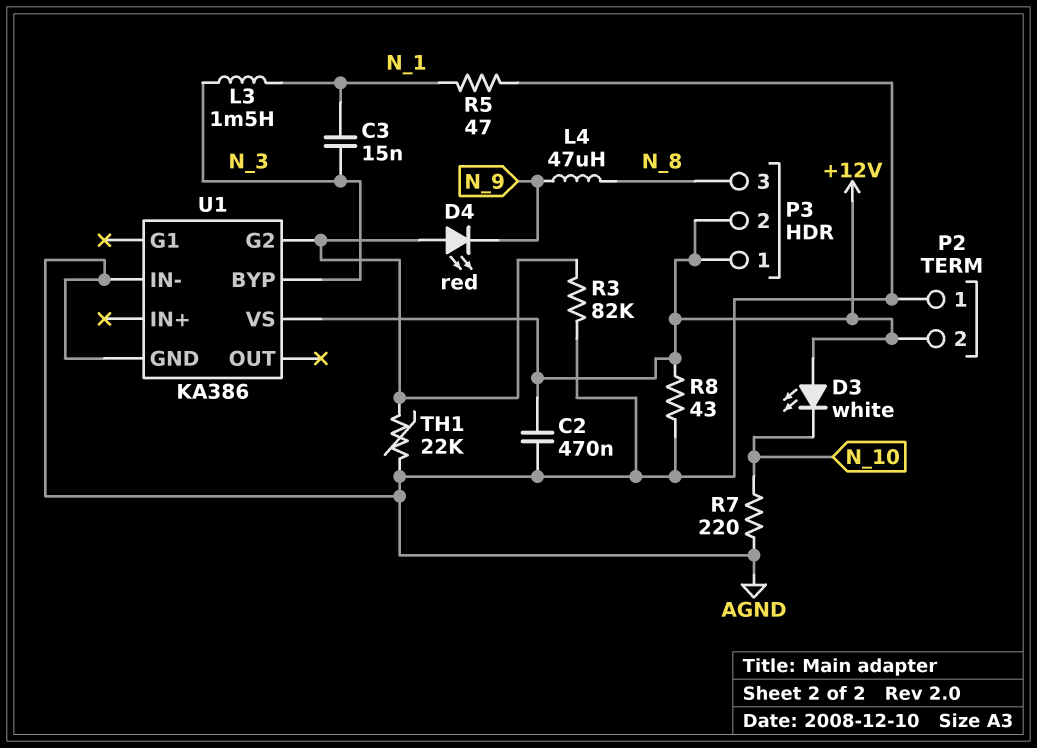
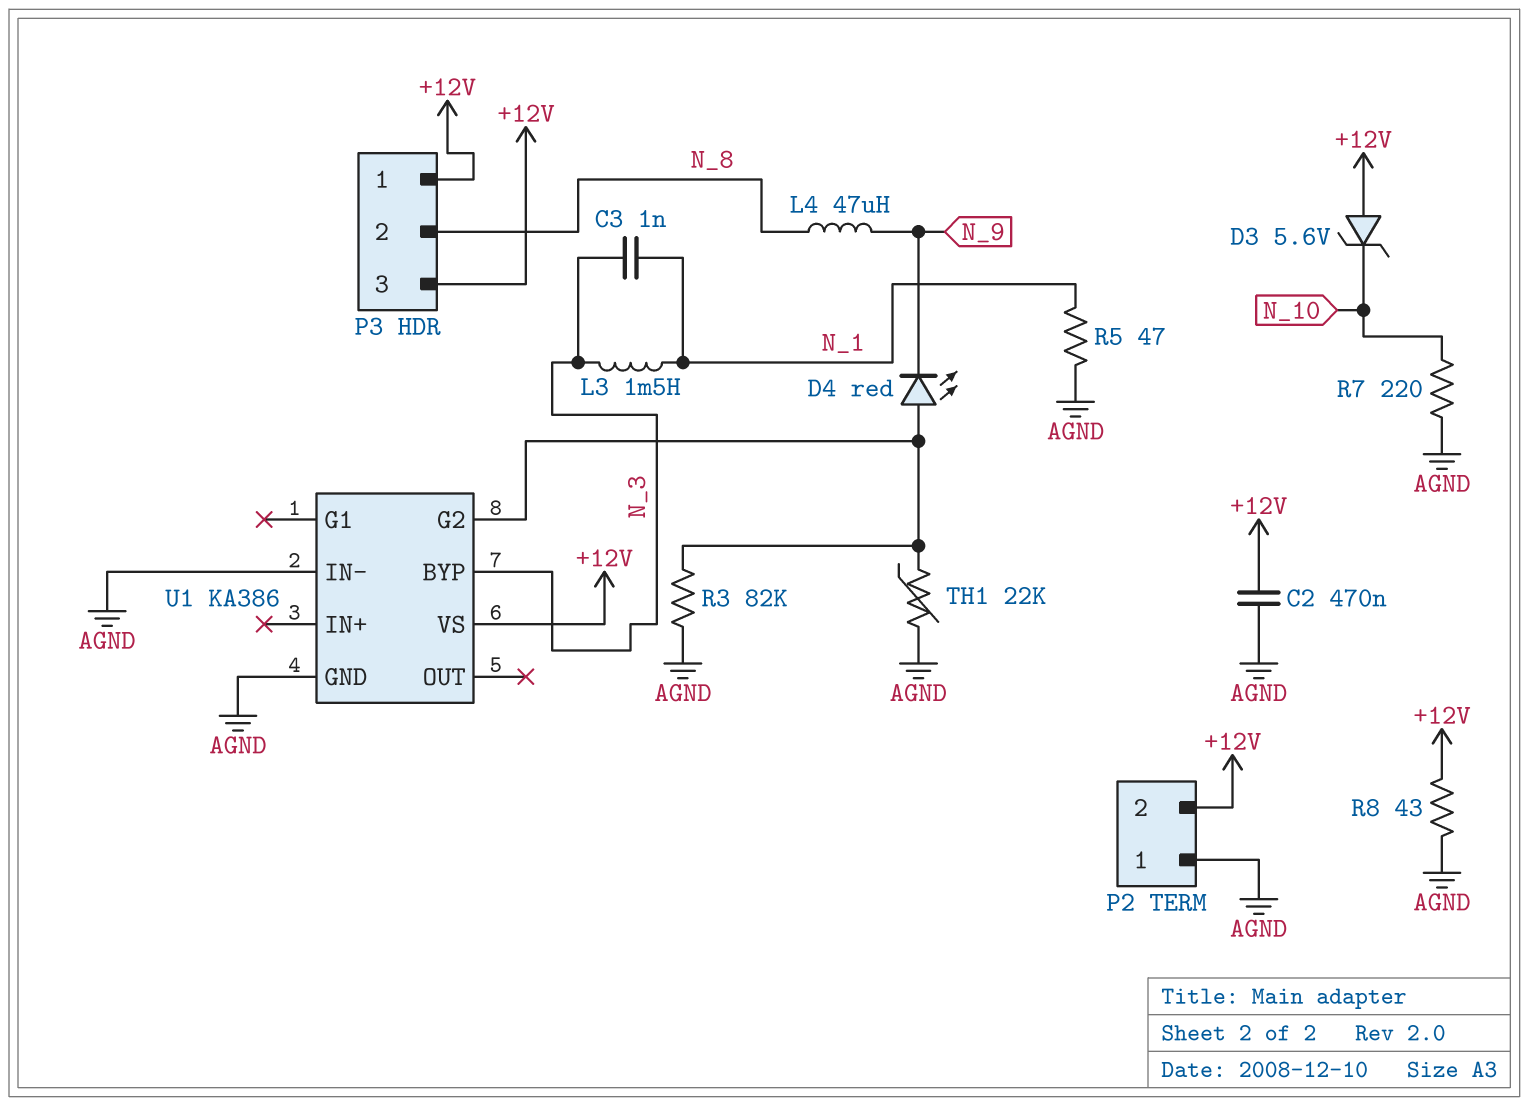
C3: 15nF (N_1, N_3) -> 1nF (N_1, N_3)
D3: LED white (A +12V, K N_10) -> zener 5.6V (A +12V, K N_10)
P3 pin 2: +12V -> N_8
P3 pin 3: N_8 -> +12V

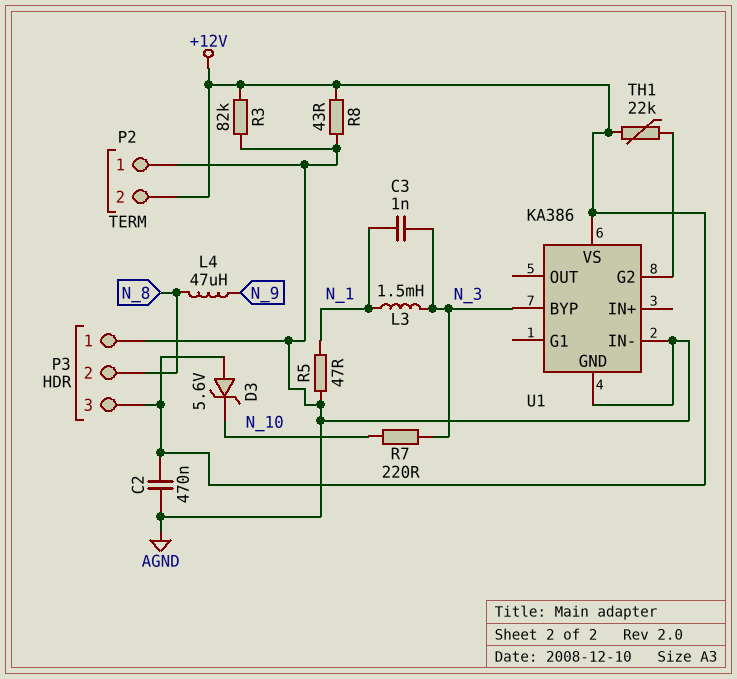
D4: LED red (A U1/G2, K N_9) -> none
P3 pin 1: +12V -> AGND
R3: 82k (AGND, U1/G2) -> 82k (+12V, AGND)
R7: 220 (AGND, N_10) -> 220 (N_3, N_10)
TH1: 22k (AGND, U1/G2) -> 22k (+12V, U1/G2)

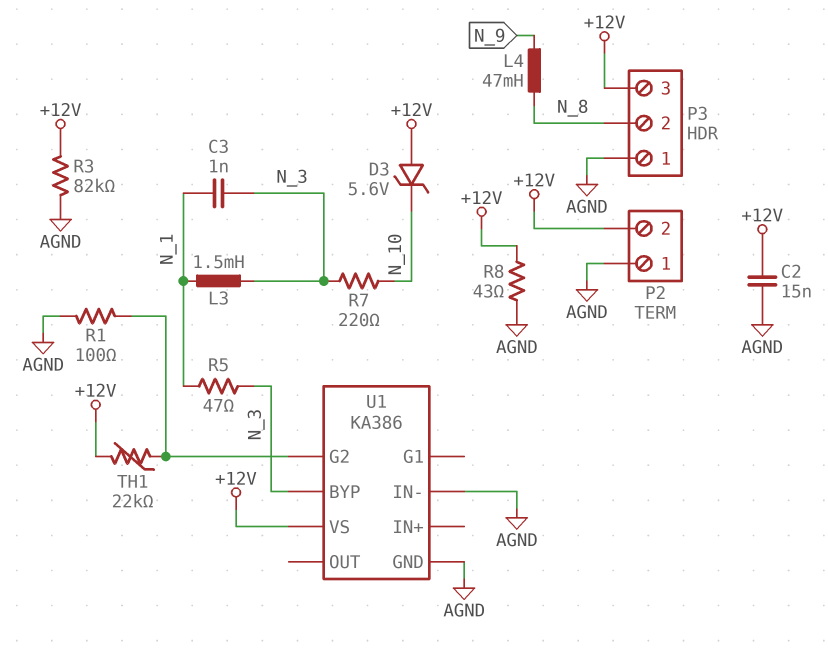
C2: 470nF (+12V, AGND) -> 15nF (+12V, AGND)
L4: 47uH (N_8, N_9) -> 47mH (N_8, N_9)
R1: none -> 100 (AGND, U1/G2)
R5: 47 (AGND, N_1) -> 47 (N_1, N_3)

